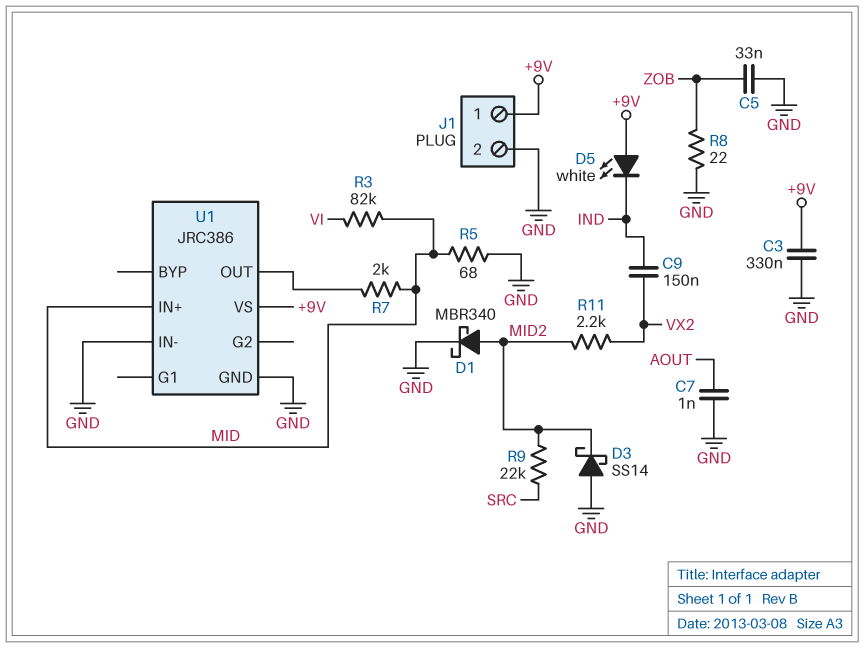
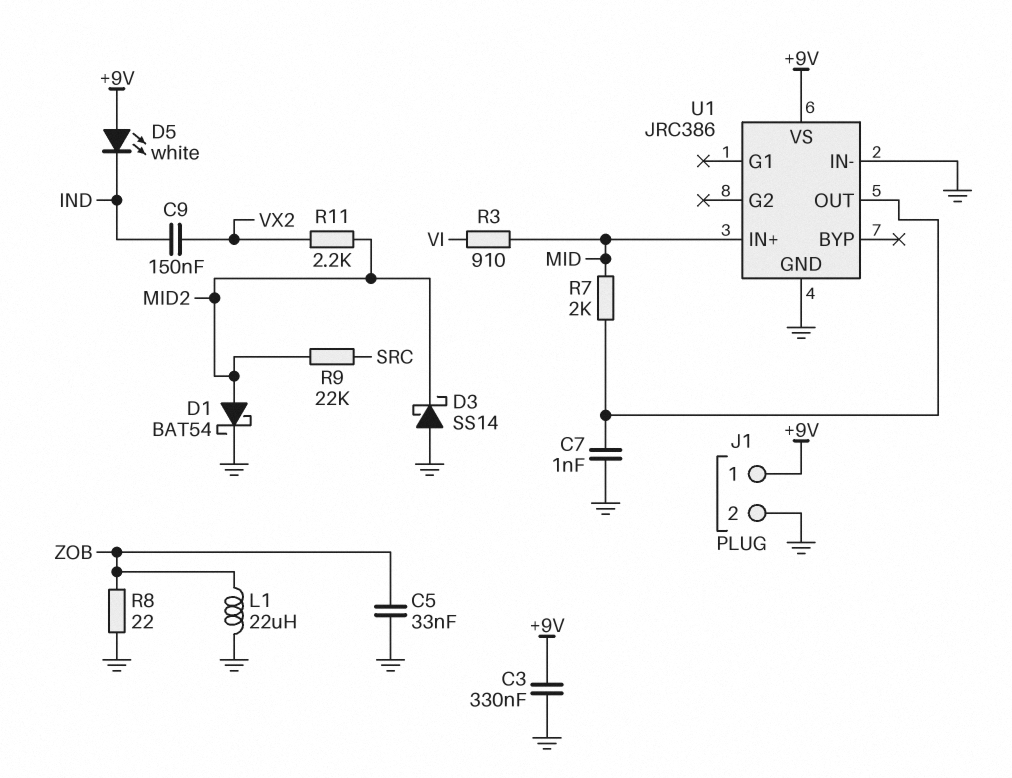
C7: 1nF (AOUT, GND) -> 1nF (GND, U1/OUT)
D1: schottky MBR340 (A MID2, K GND) -> schottky BAT54 (A MID2, K GND)
L1: none -> 22uH (GND, ZOB)
R3: 82k (MID, VI) -> 910 (MID, VI)
R5: 68 (GND, MID) -> none

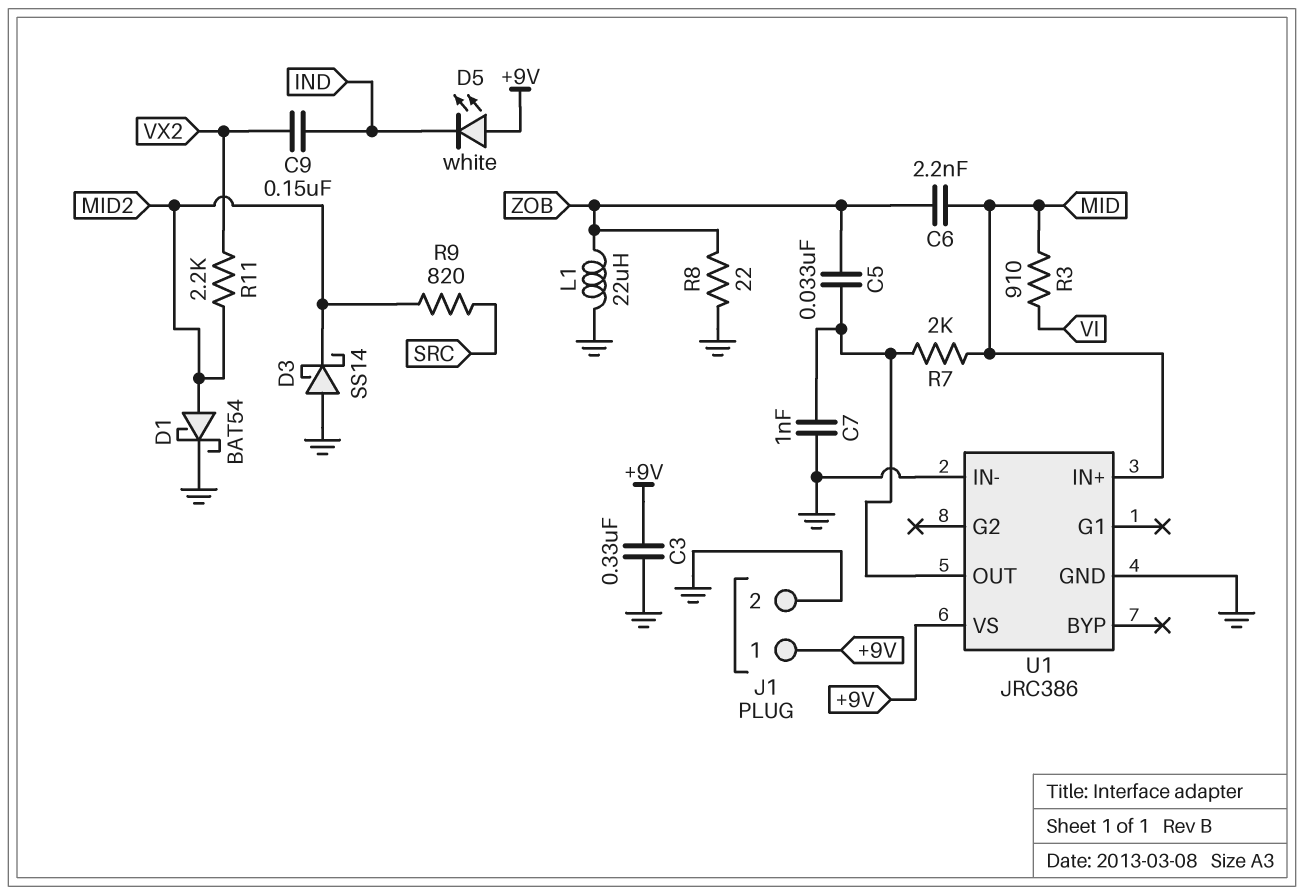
C5: 33nF (GND, ZOB) -> 33nF (U1/OUT, ZOB)
C6: none -> 2.2nF (MID, ZOB)
R9: 22k (MID2, SRC) -> 820 (MID2, SRC)

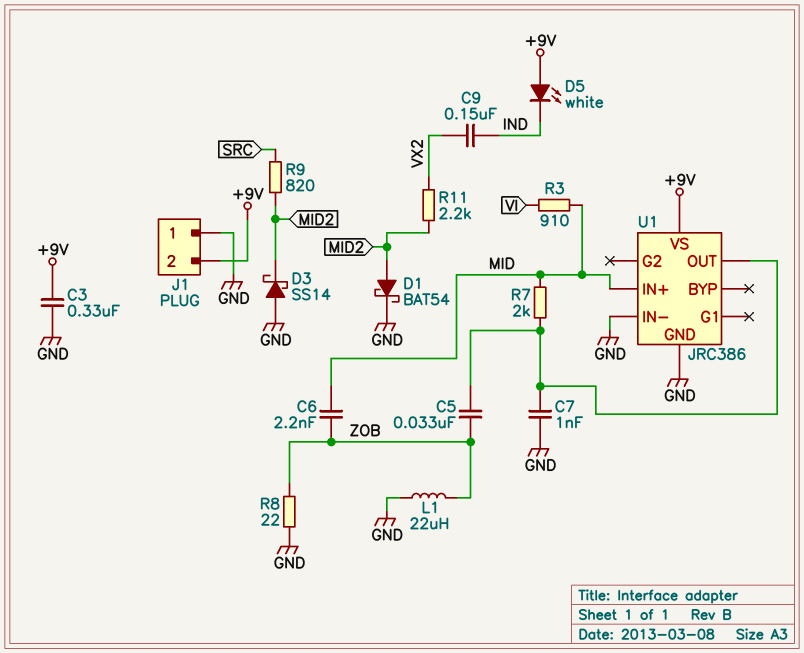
J1 pin 1: +9V -> GND
J1 pin 2: GND -> +9V

